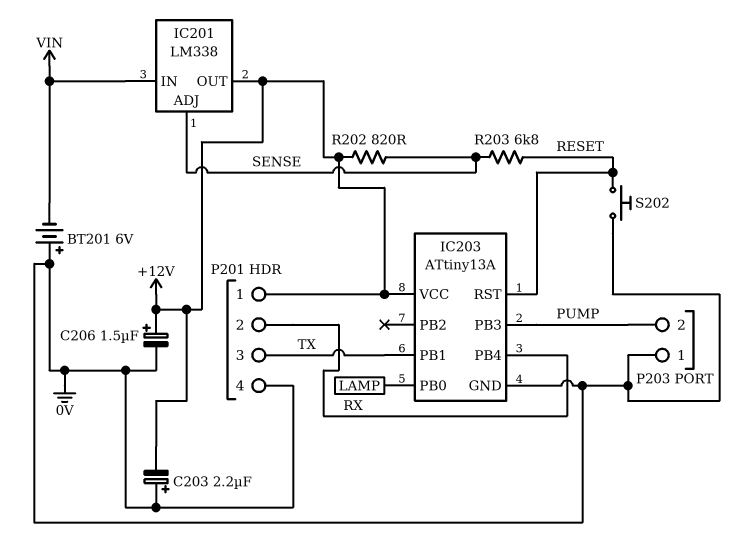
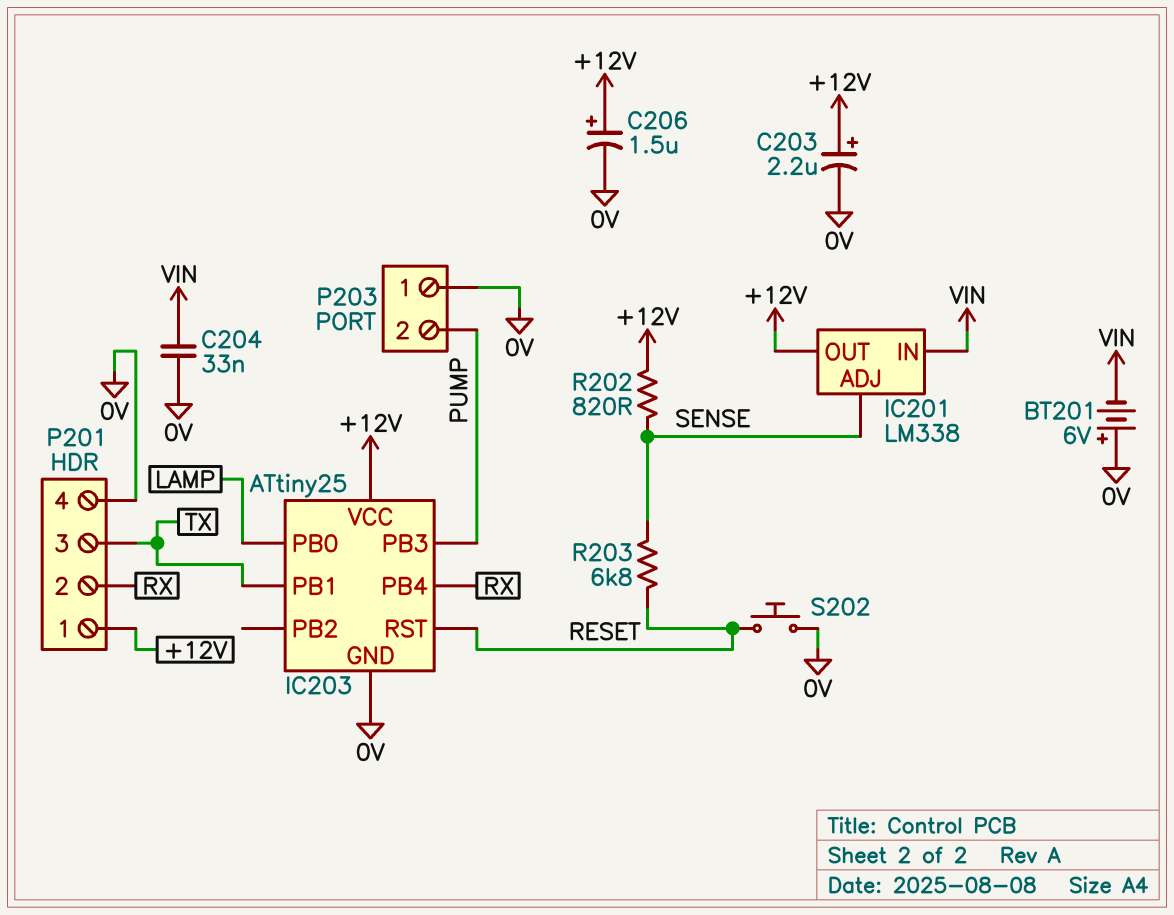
C203: 2.2uF (plus 0V, minus +12V) -> 2.2uF (plus +12V, minus 0V)
C204: none -> 33nF (0V, VIN)
IC203: ATtiny13A -> ATtiny25

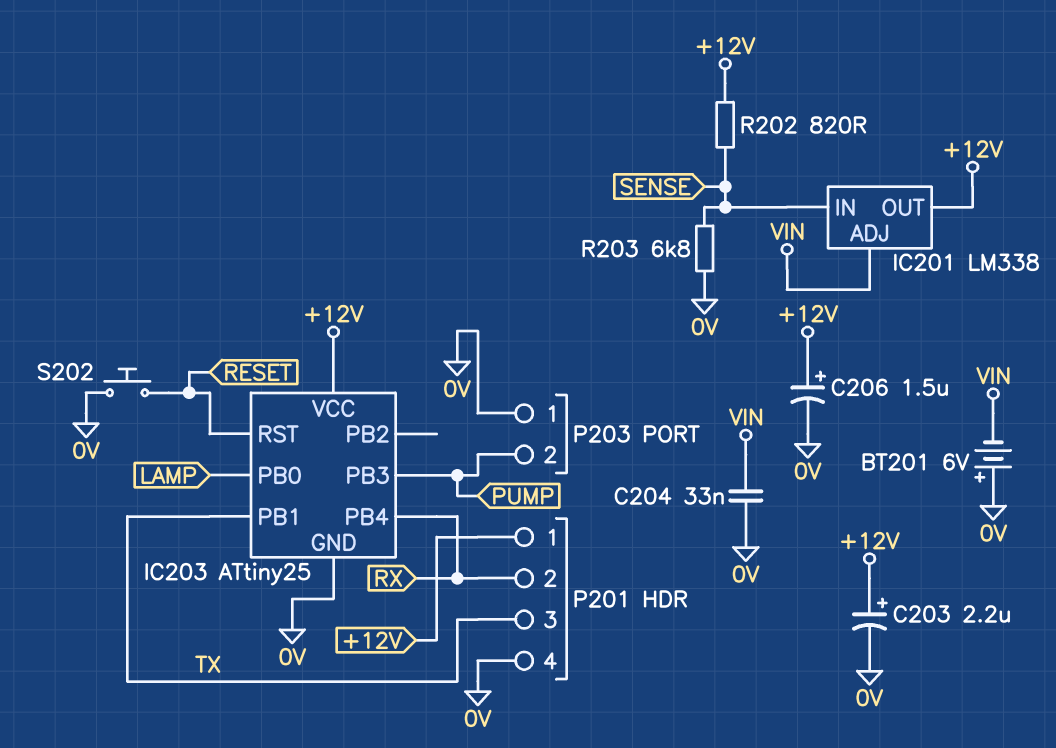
IC201 pin ADJ: SENSE -> VIN
IC201 pin IN: VIN -> SENSE
R203: 6.8k (RESET, SENSE) -> 6.8k (0V, SENSE)

